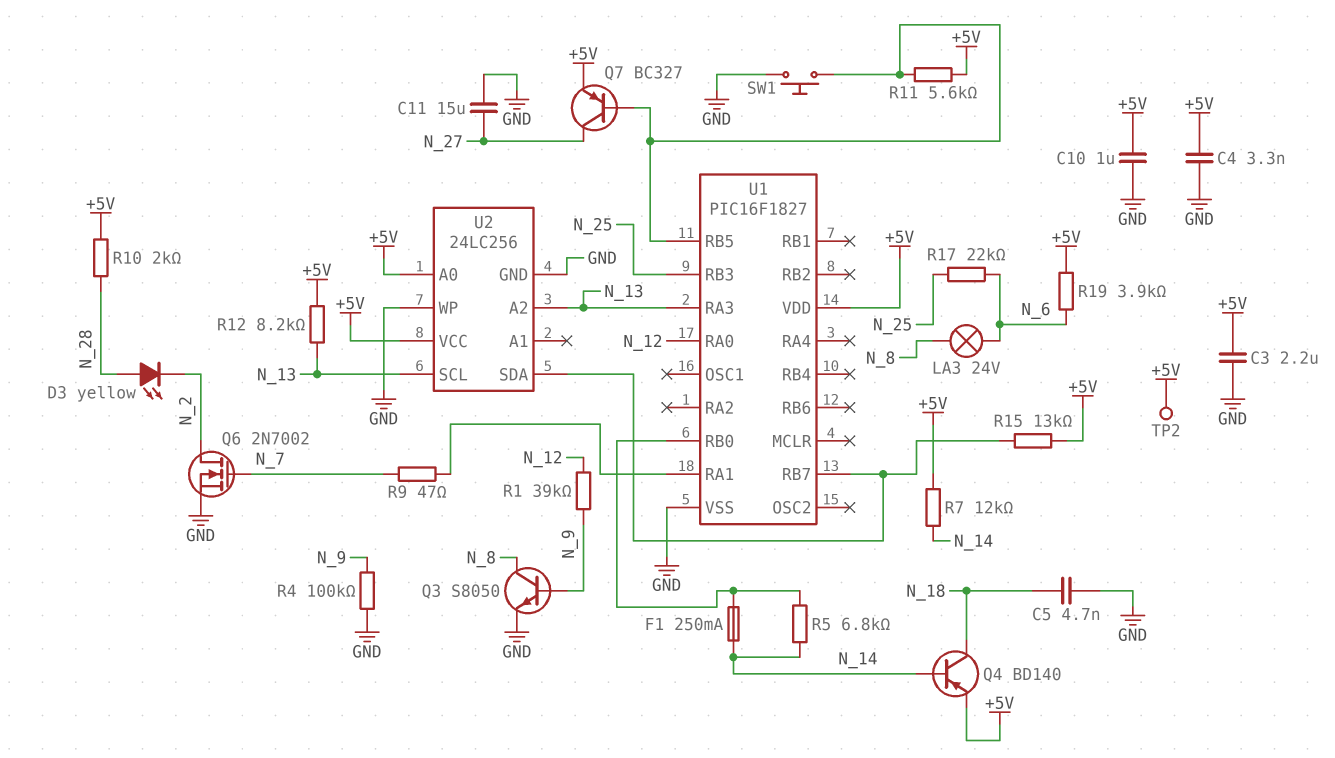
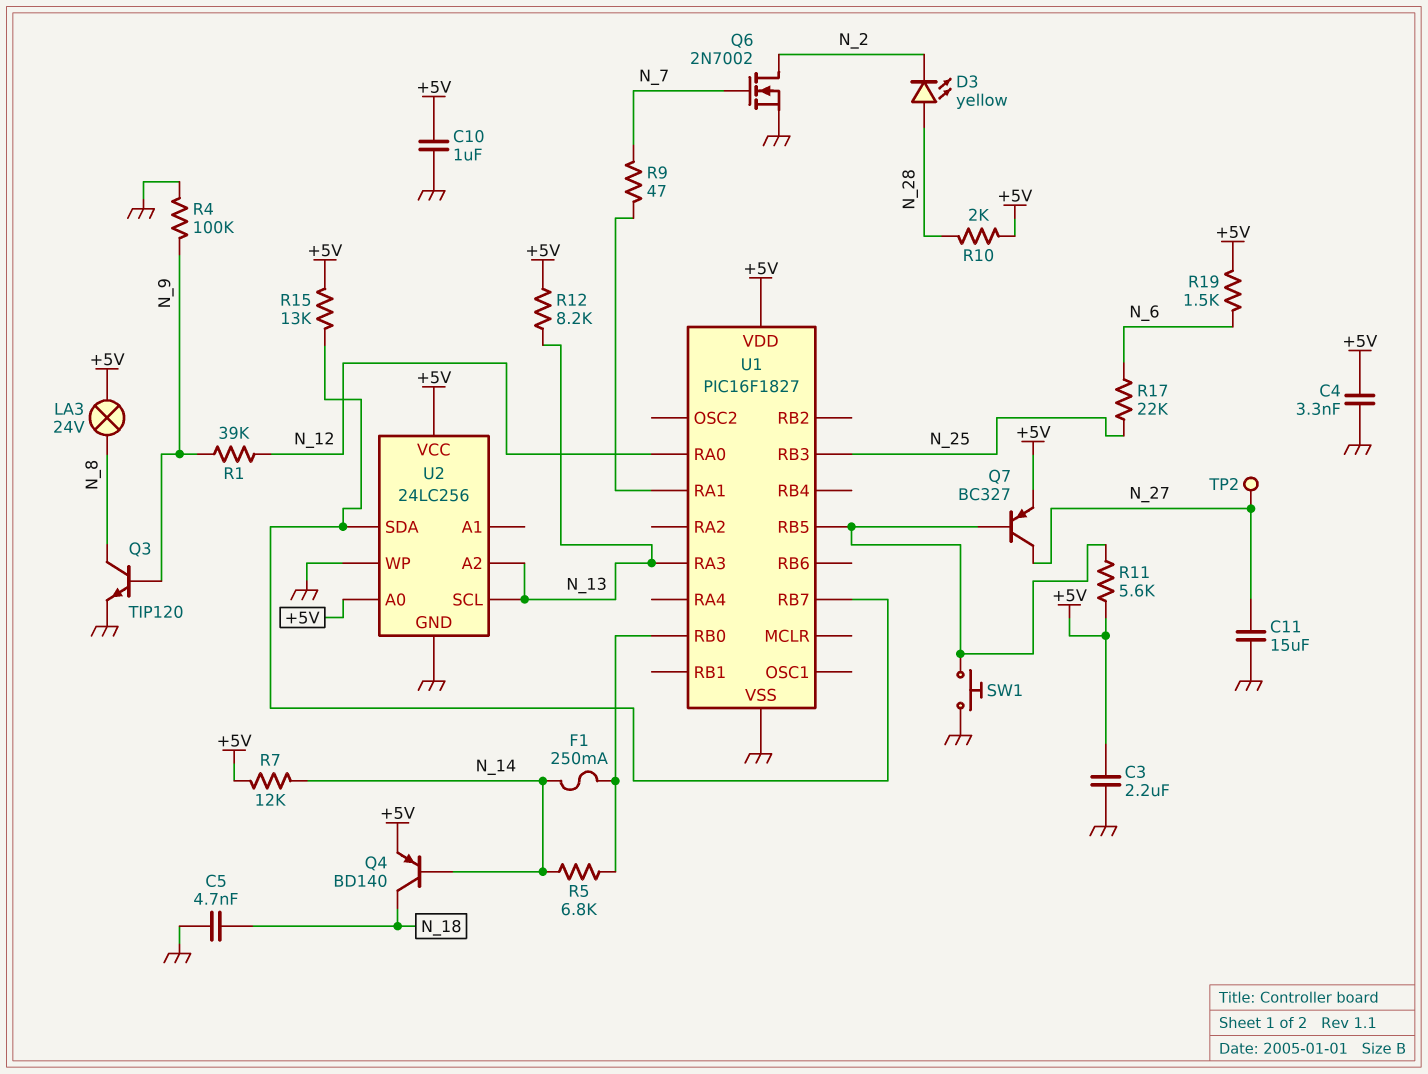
LA3: lamp 24V (N_6, N_8) -> lamp 24V (+5V, N_8)
Q3: NPN S8050 (B N_9, C N_8, E GND) -> NPN TIP120 (B N_9, C N_8, E GND)
R19: 3.9k (+5V, N_6) -> 1.5k (+5V, N_6)
TP2: test point (+5V) -> test point (N_27)

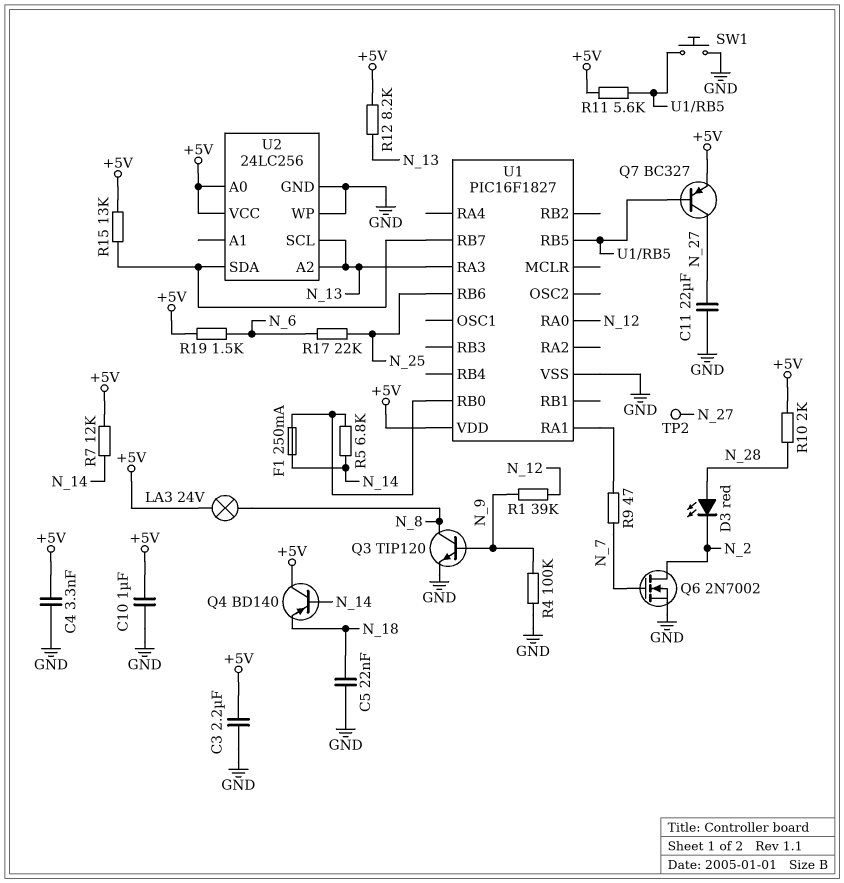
C5: 4.7nF (GND, N_18) -> 22nF (GND, N_18)
C11: 15uF (GND, N_27) -> 22uF (GND, N_27)
D3: LED yellow (A N_28, K N_2) -> LED red (A N_28, K N_2)
Q4: PNP BD140 (B N_14, C N_18, E +5V) -> PNP BD140 (B N_14, C +5V, E N_18)
U1 pin RB3: N_25 -> none
U1 pin RB6: none -> N_25

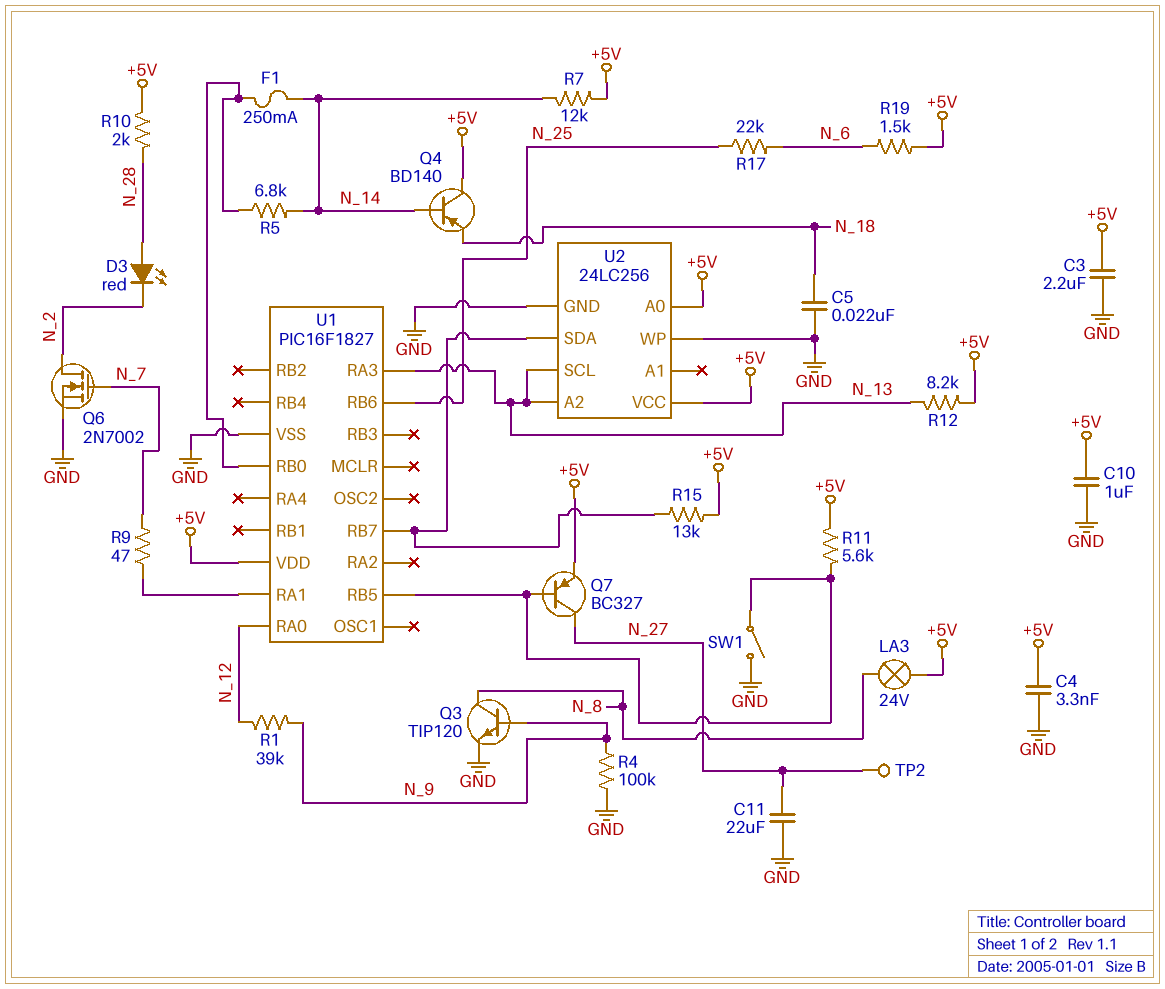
SW1: button (GND, U1/RB5) -> switch (GND, U1/RB5)

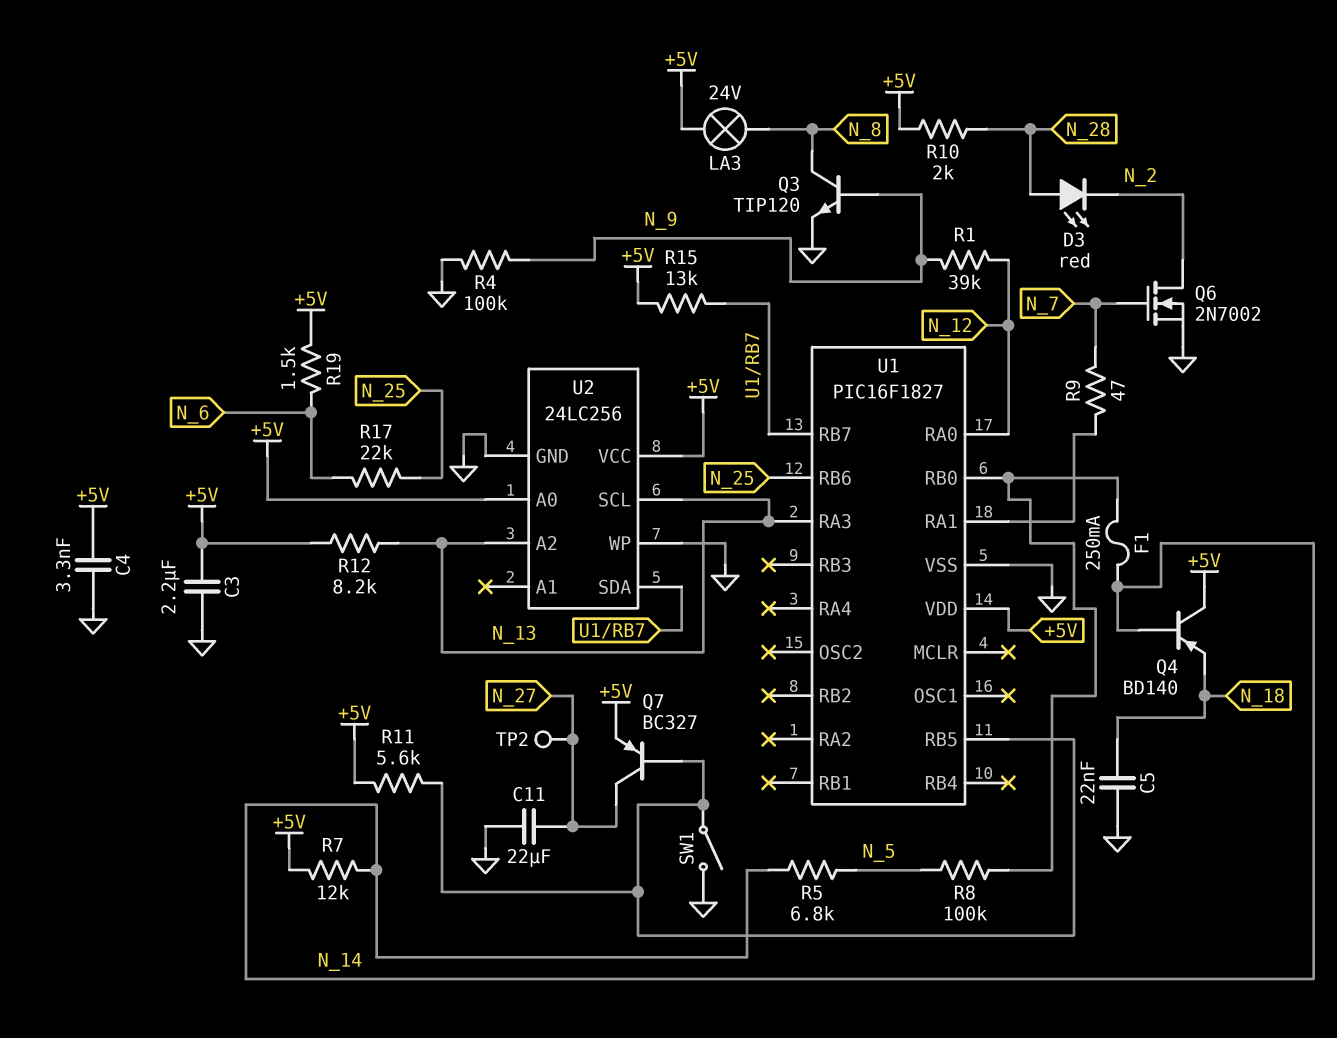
C10: 1uF (+5V, GND) -> none
R5: 6.8k (N_14, U1/RB0) -> 6.8k (N_5, N_14)
R8: none -> 100k (N_5, U1/RB0)

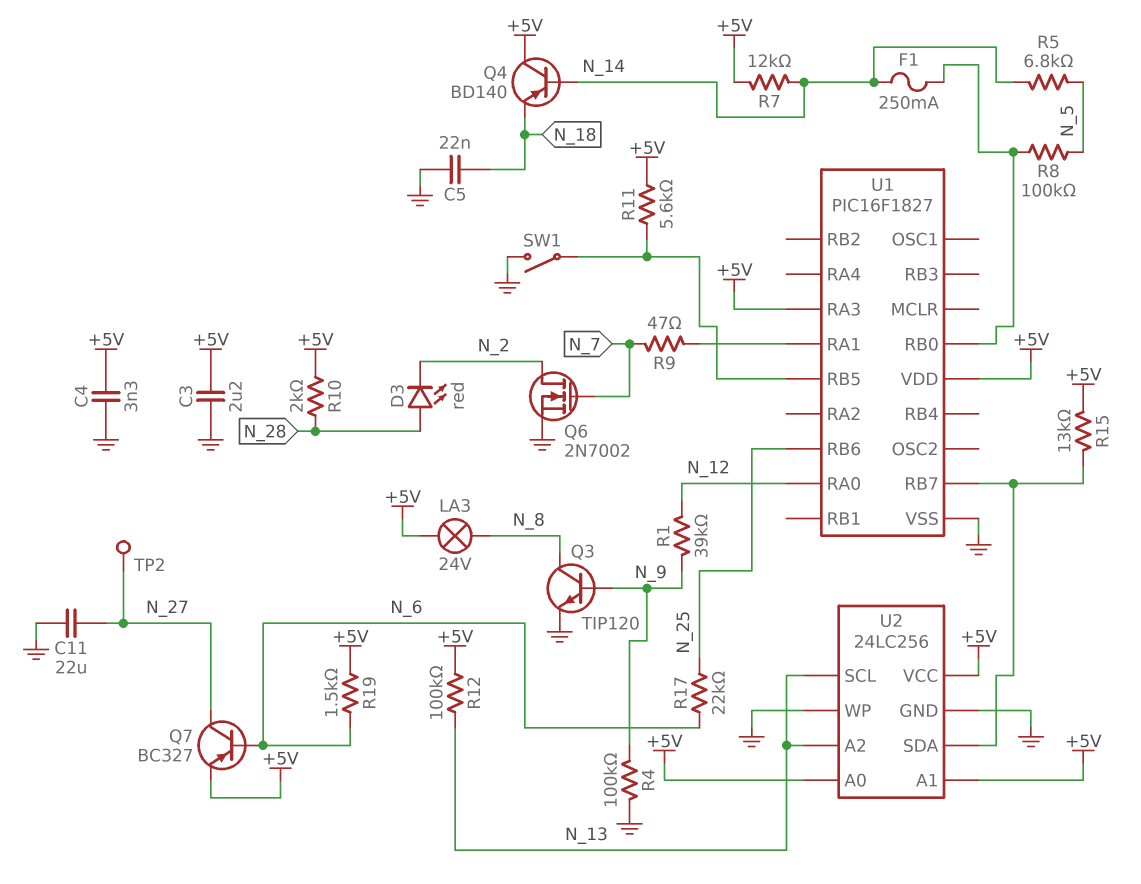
Q7: PNP BC327 (B U1/RB5, C N_27, E +5V) -> PNP BC327 (B N_6, C N_27, E +5V)
R12: 8.2k (+5V, N_13) -> 100k (+5V, N_13)
U1 pin RA3: N_13 -> +5V
U2 pin A1: none -> +5V

